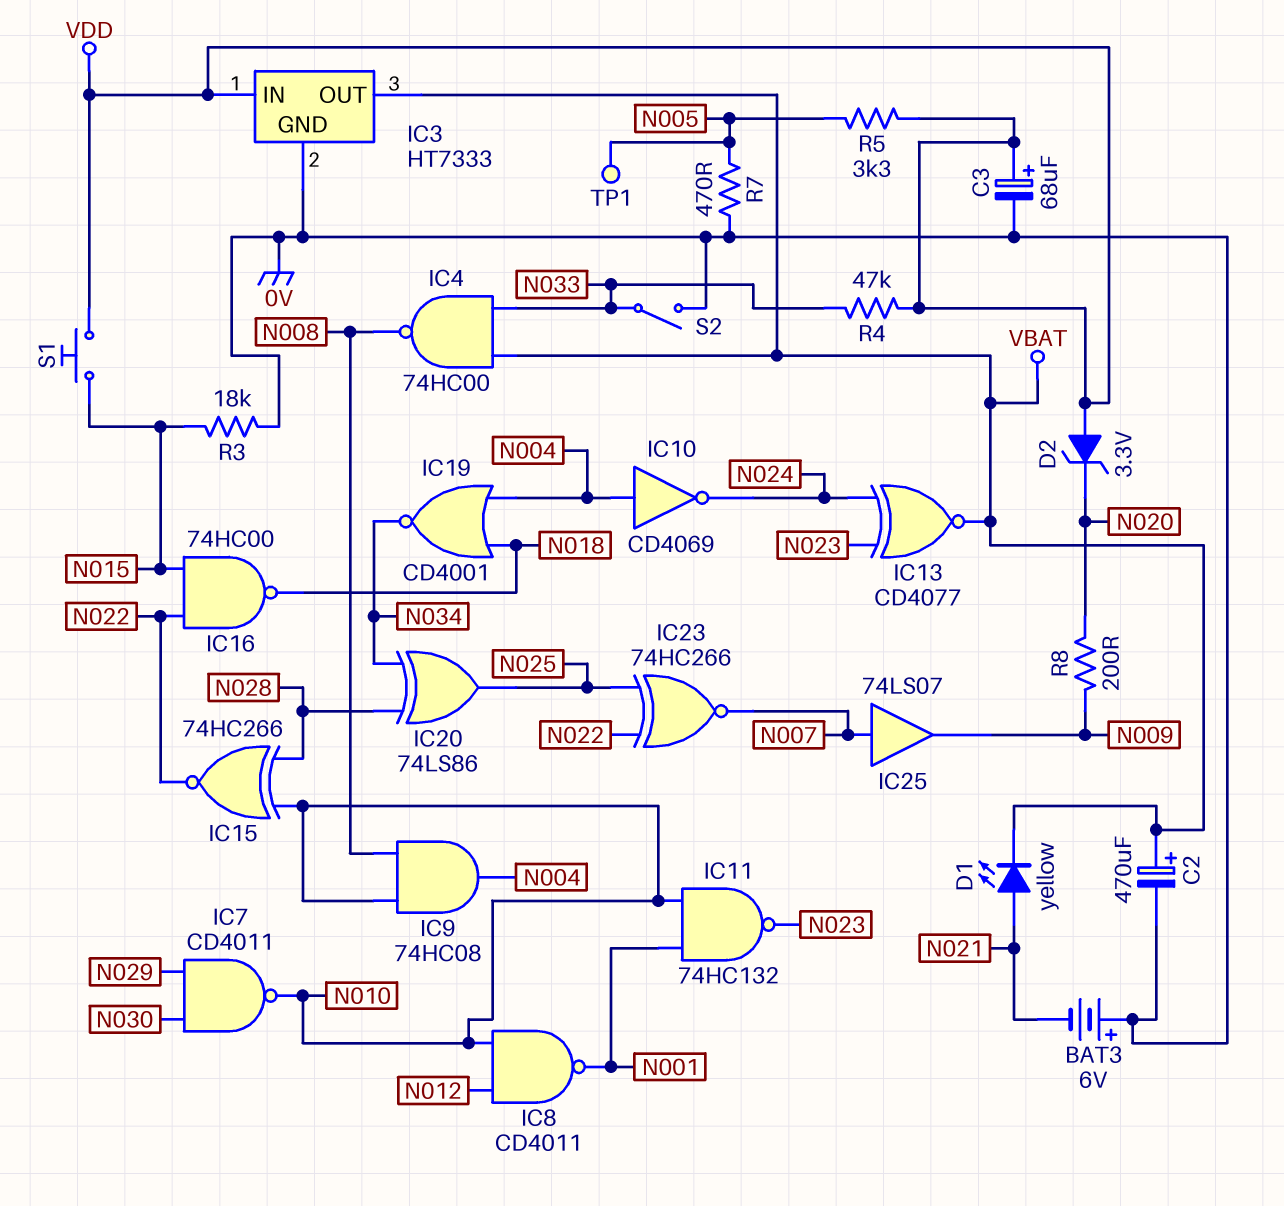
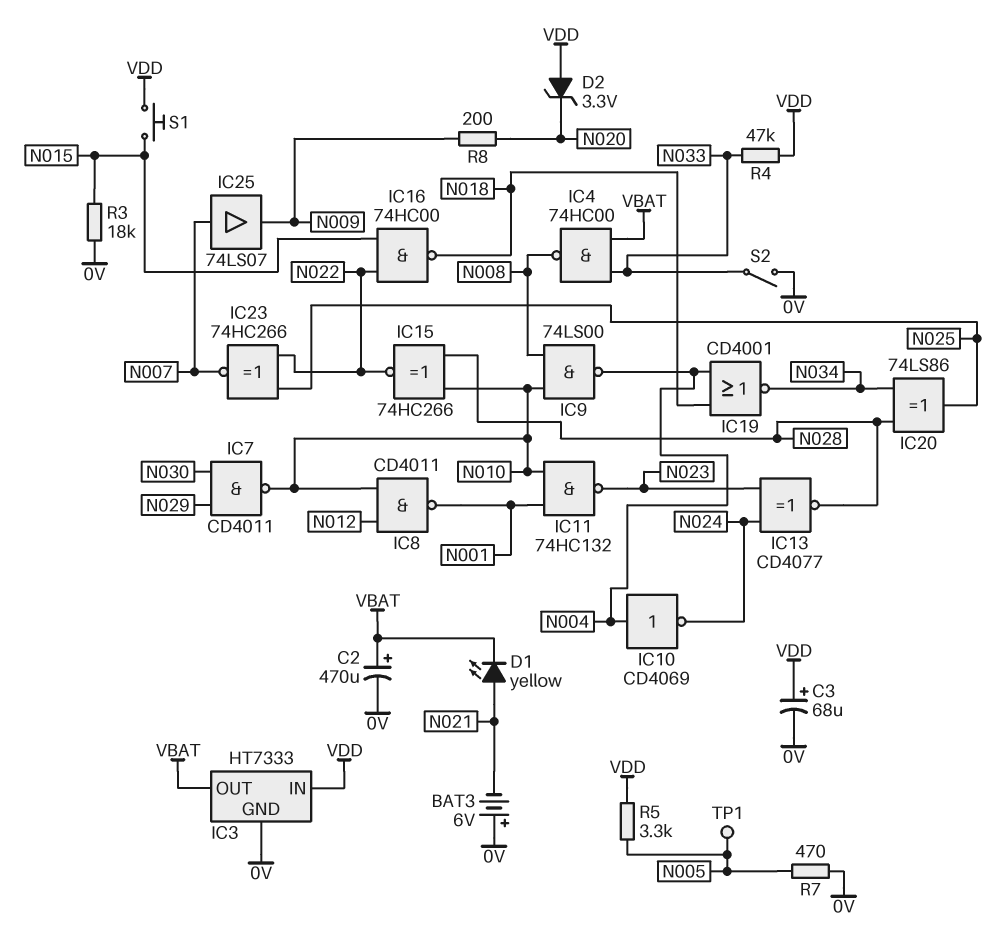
IC9: AND 74HC08 (in N008, in N010, out N004) -> NAND 74LS00 (in N008, in N010, out N004)
IC13: XNOR CD4077 (in N023, in N024, out VBAT) -> XNOR CD4077 (in N023, in N024, out N028)

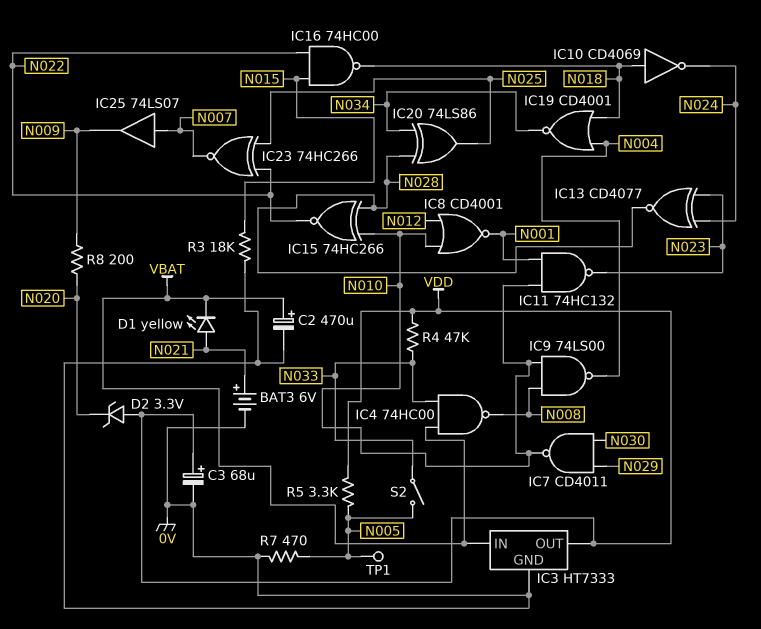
BAT3: 6V (plus 0V, minus N021) -> 6V (plus N021, minus 0V)
IC3 pin IN: VDD -> VBAT
IC3 pin OUT: VBAT -> VDD
IC8: NAND CD4011 (in N010, in N012, out N001) -> NOR CD4001 (in N010, in N012, out N001)
IC10: NOT CD4069 (in N004, out N024) -> NOT CD4069 (in N018, out N024)
S1: button (N015, VDD) -> none
S2: switch (0V, N033) -> switch (N005, N033)

